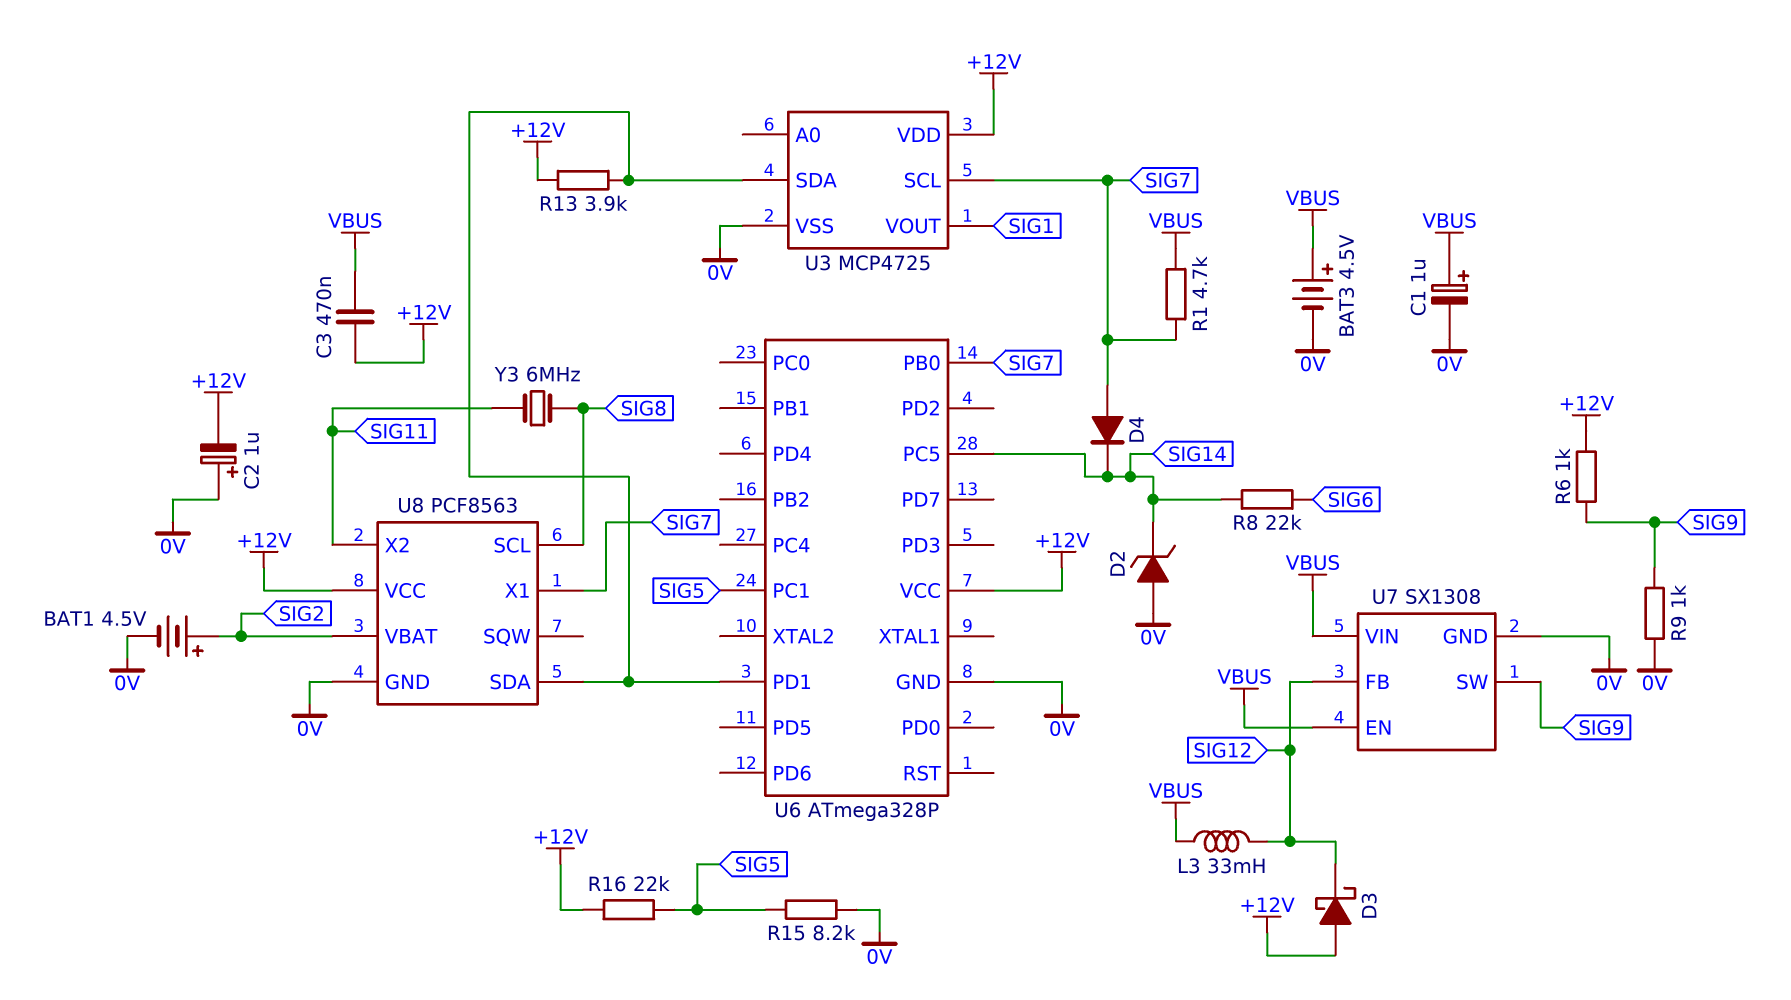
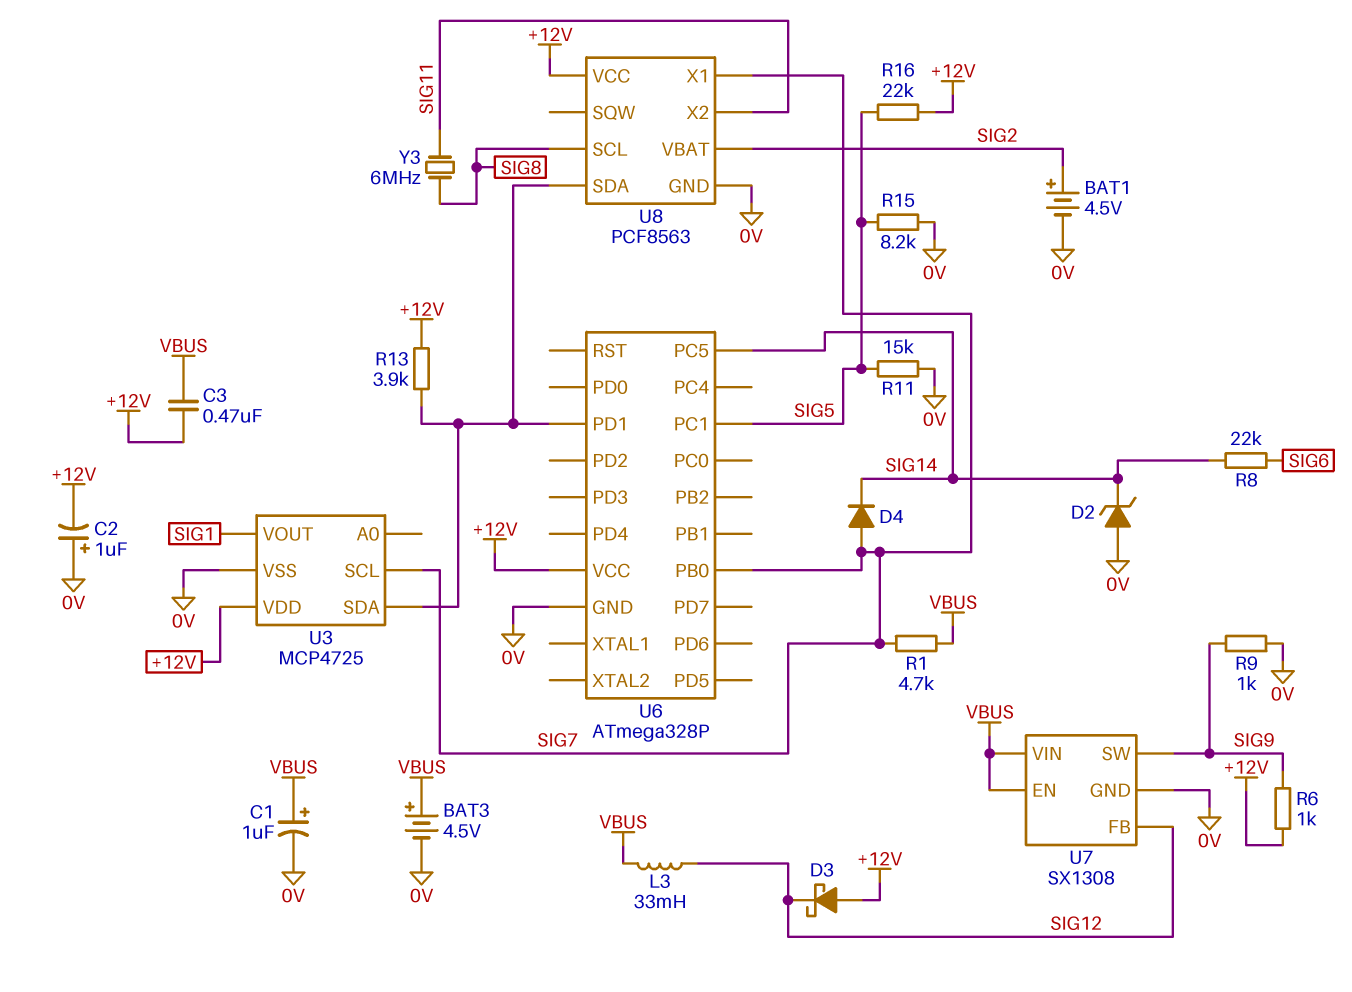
R11: none -> 15k (0V, SIG5)

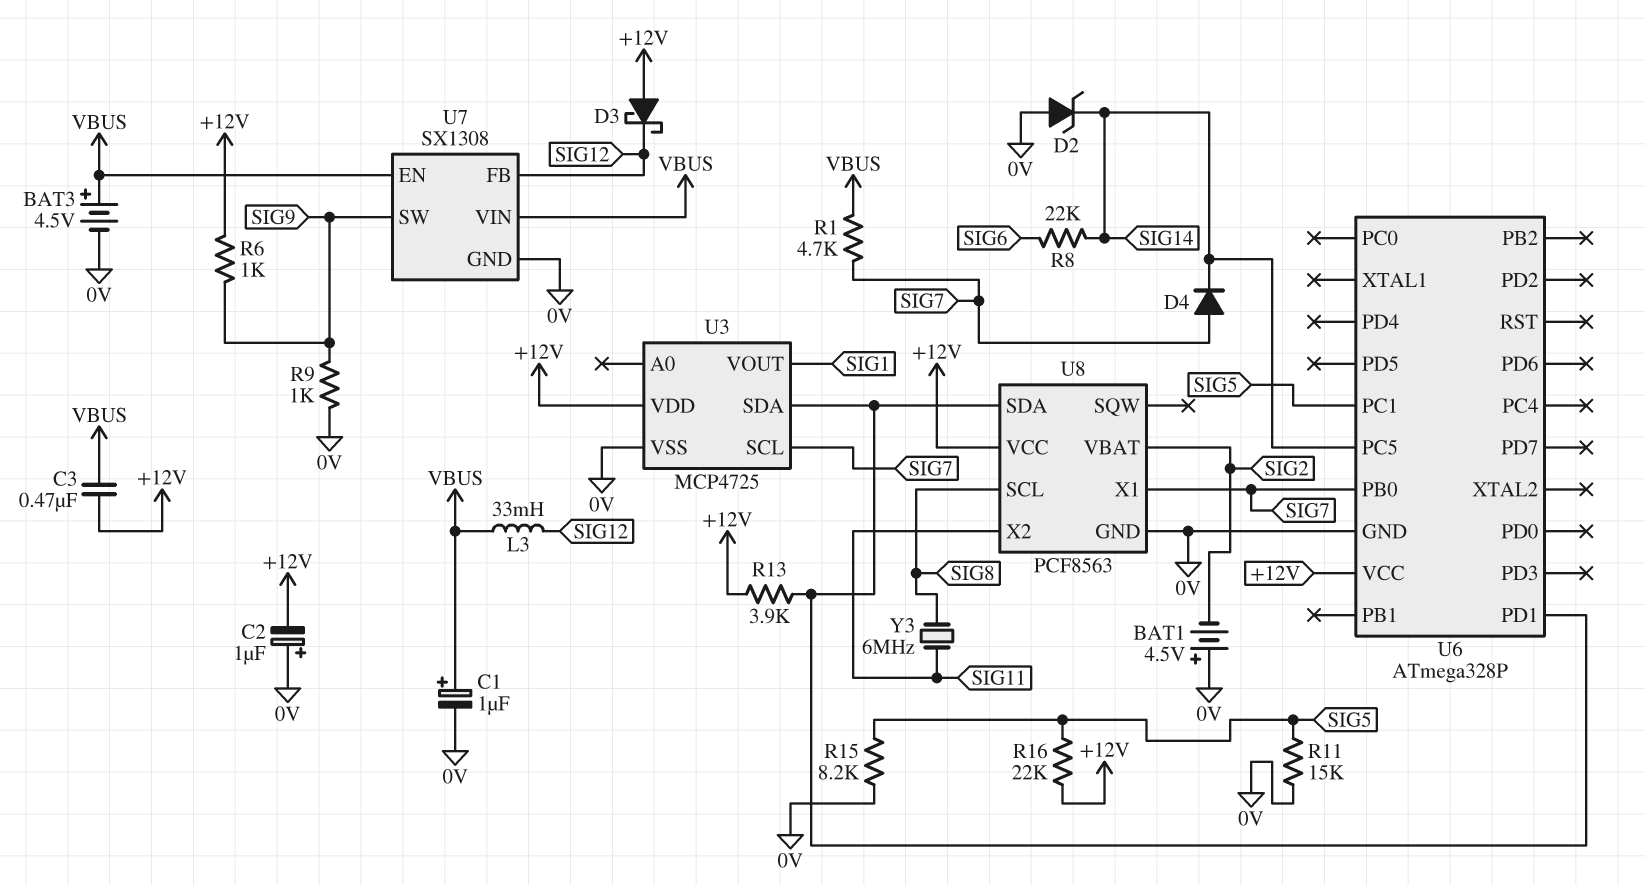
BAT1: 4.5V (plus SIG2, minus 0V) -> 4.5V (plus 0V, minus SIG2)

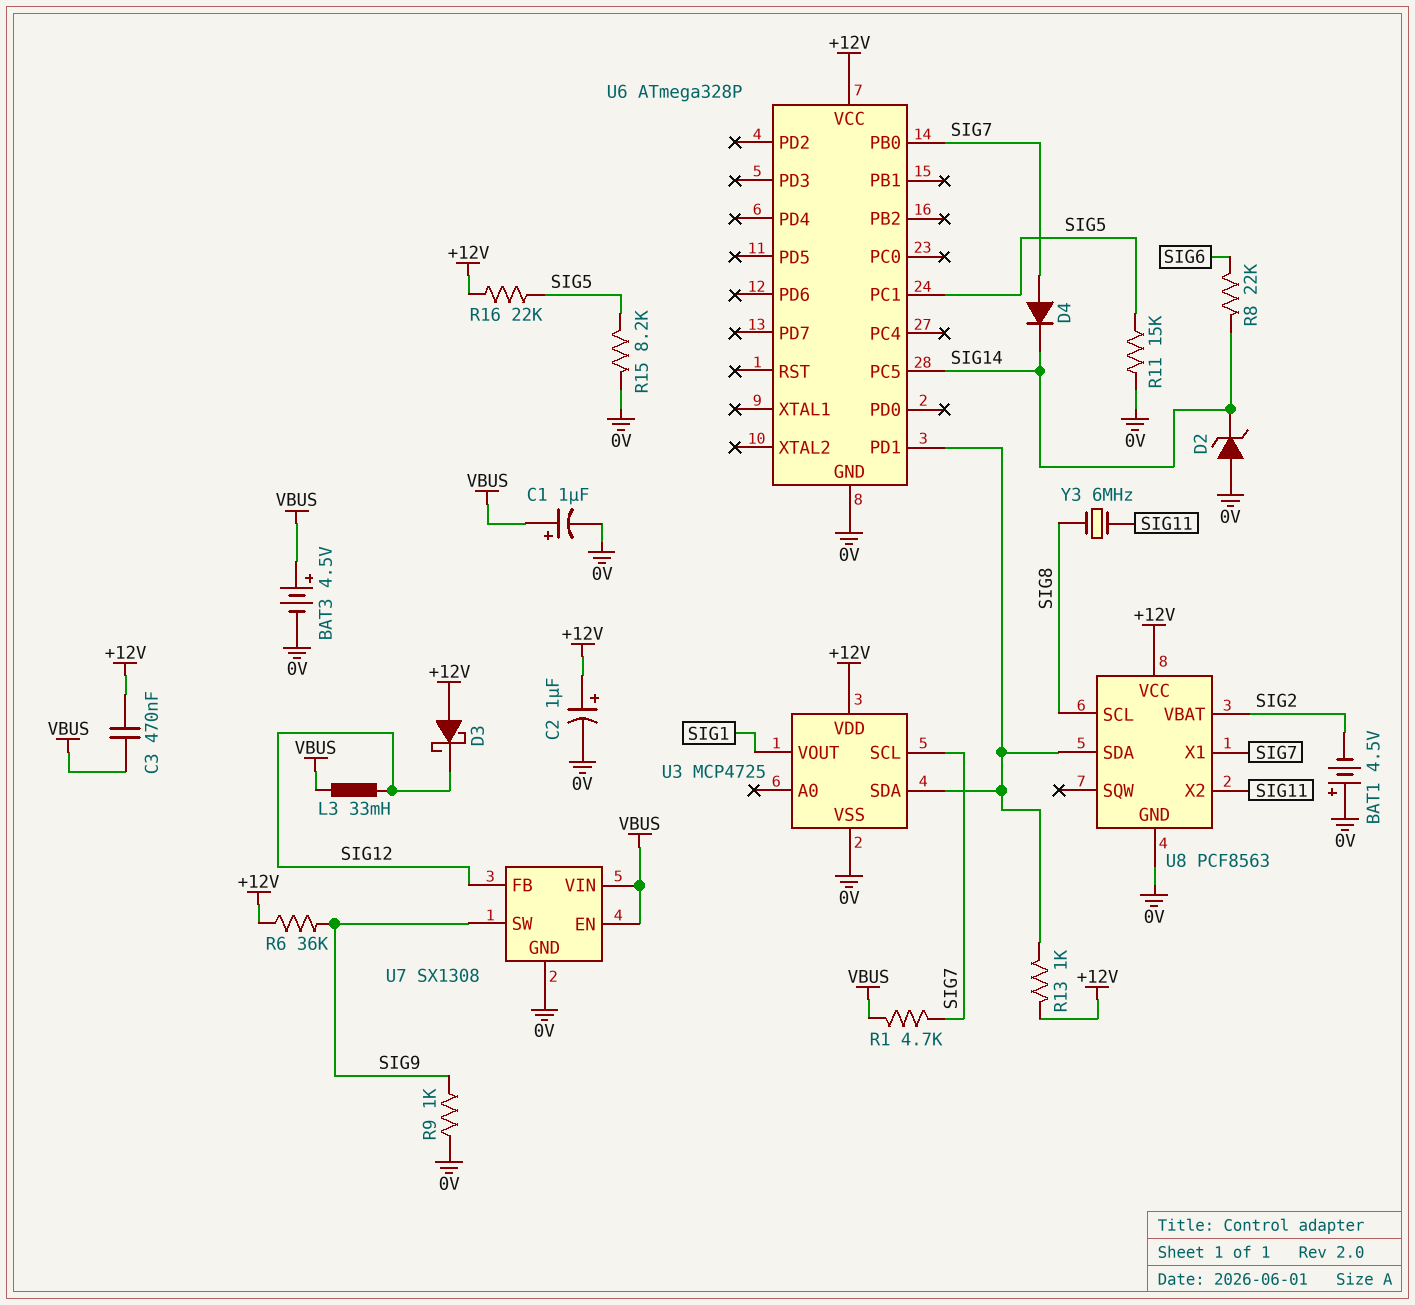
C2: 1uF (plus 0V, minus +12V) -> 1uF (plus +12V, minus 0V)
R6: 1k (+12V, SIG9) -> 36k (+12V, SIG9)
R13: 3.9k (+12V, U3/SDA) -> 1k (+12V, U3/SDA)

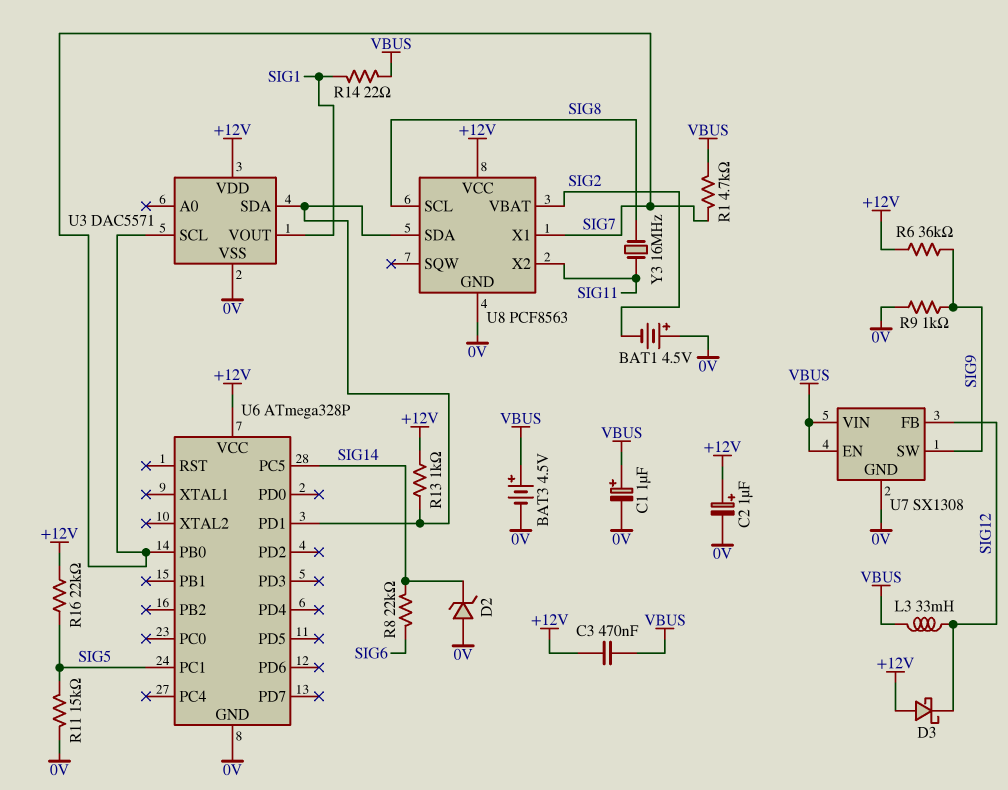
D4: diode (A SIG7, K SIG14) -> none
R14: none -> 22 (SIG1, VBUS)
R15: 8.2k (0V, SIG5) -> none
U3: MCP4725 -> DAC5571
Y3: 6MHz (SIG8, SIG11) -> 16MHz (SIG8, SIG11)

